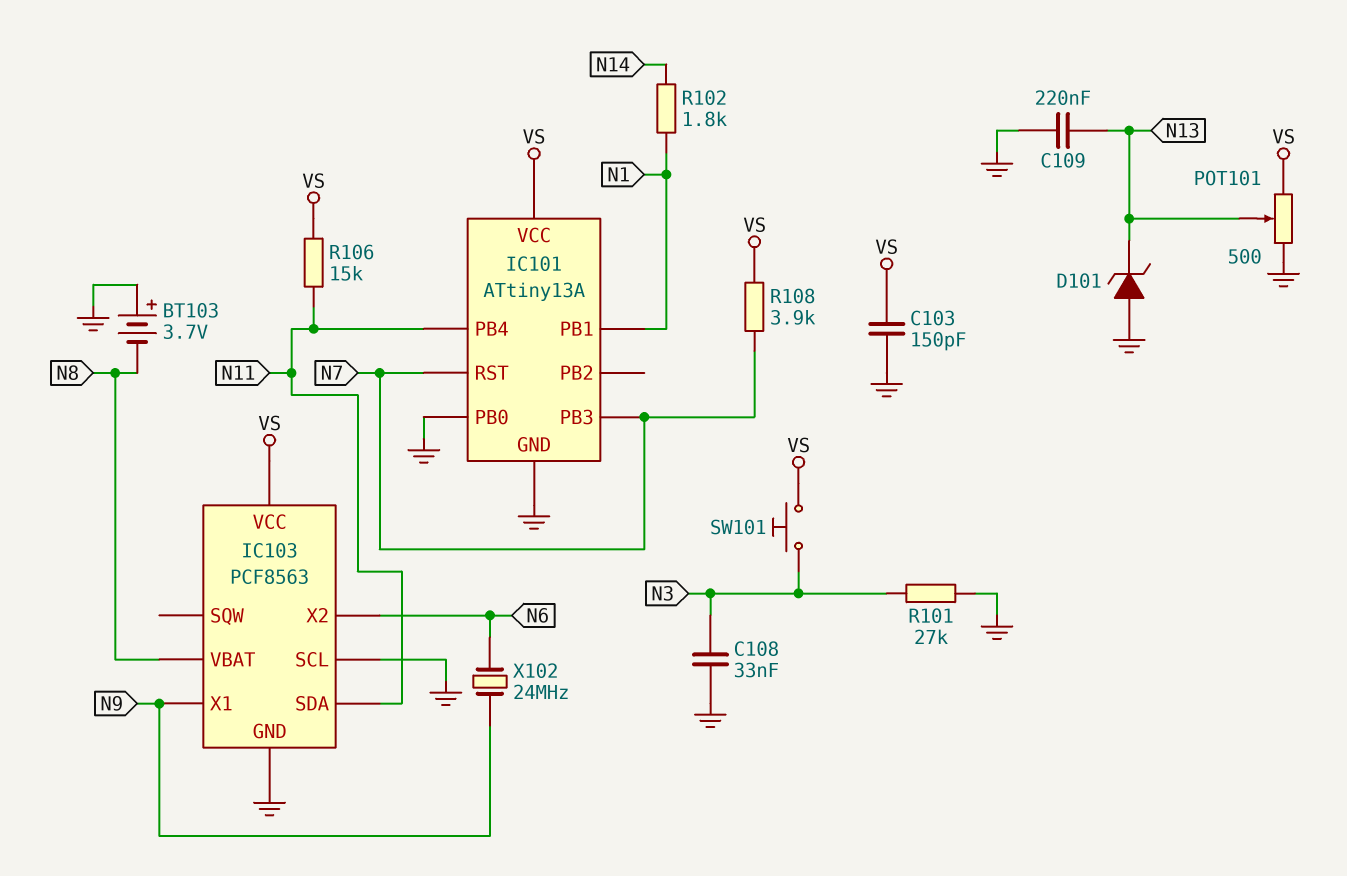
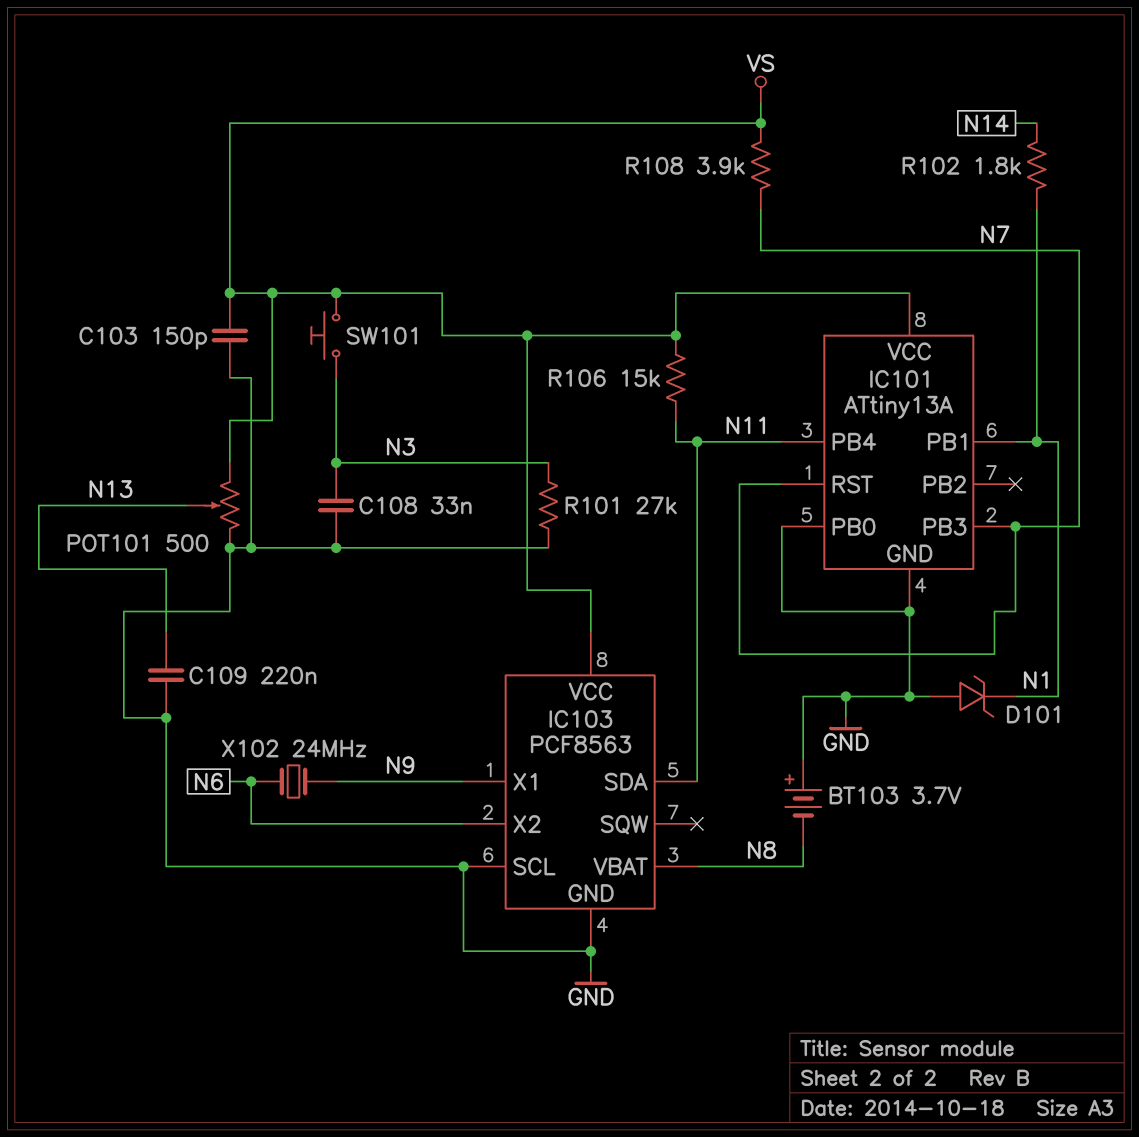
D101: zener (A GND, K N13) -> zener (A GND, K N1)

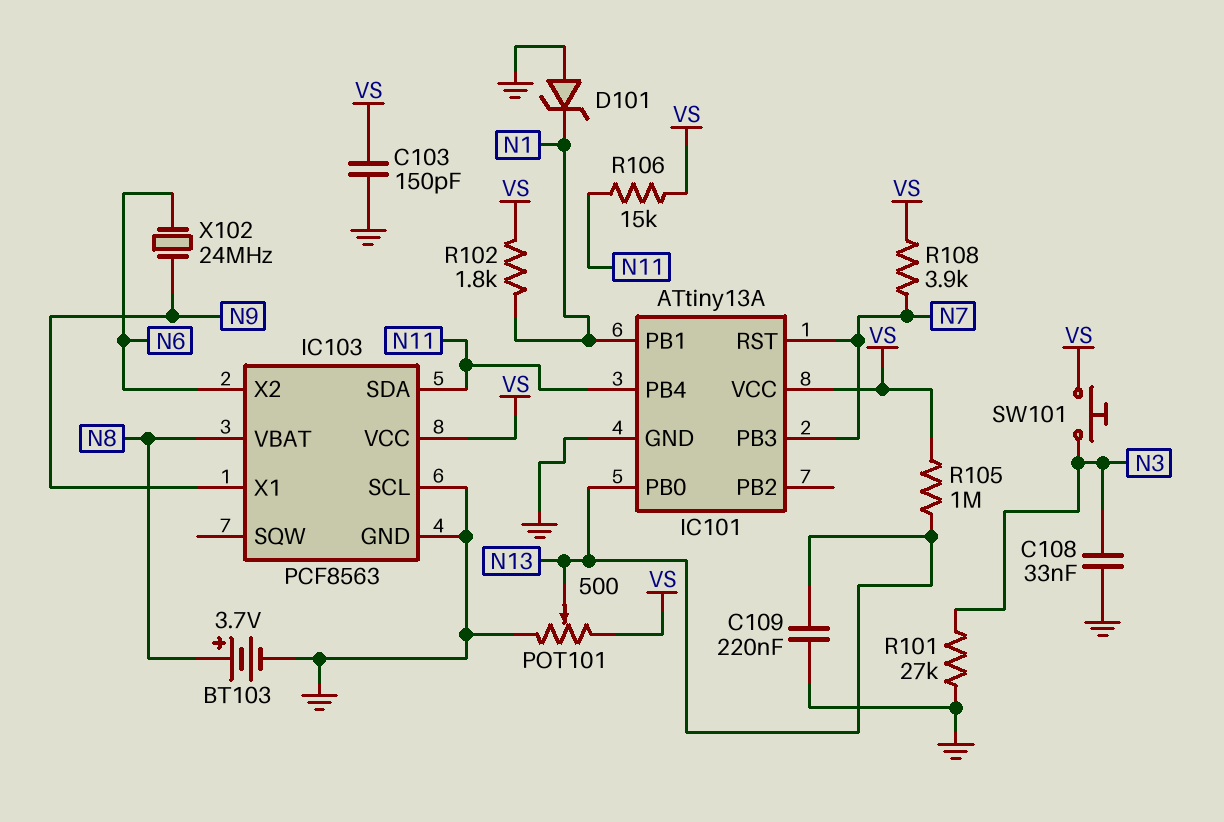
BT103: 3.7V (plus GND, minus N8) -> 3.7V (plus N8, minus GND)
IC101 pin PB0: GND -> N13
R102: 1.8k (N1, N14) -> 1.8k (N1, VS)
R105: none -> 1M (N13, VS)

